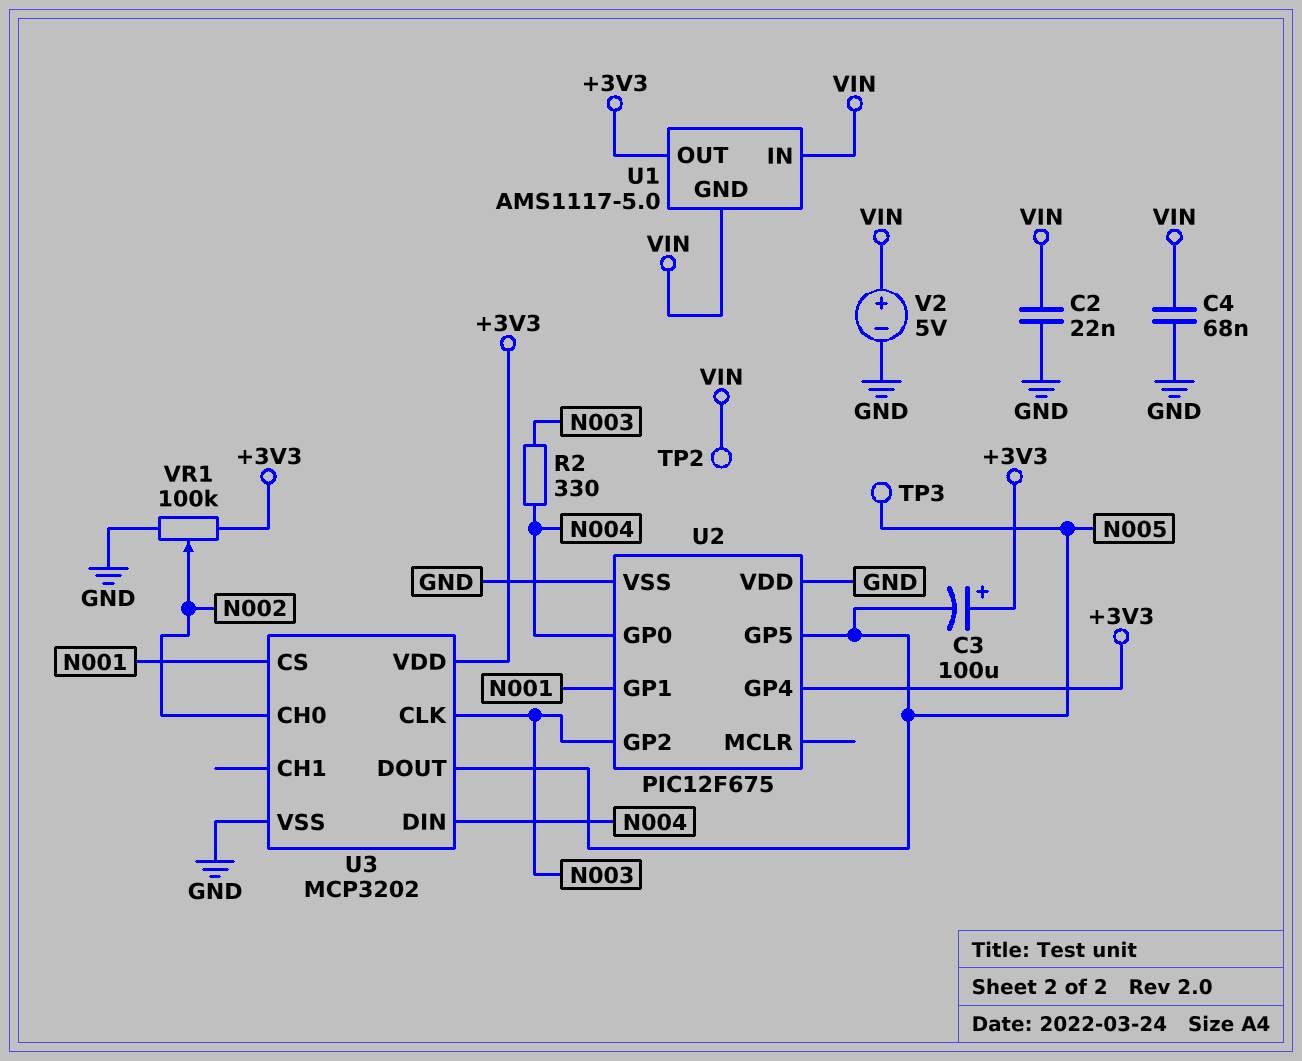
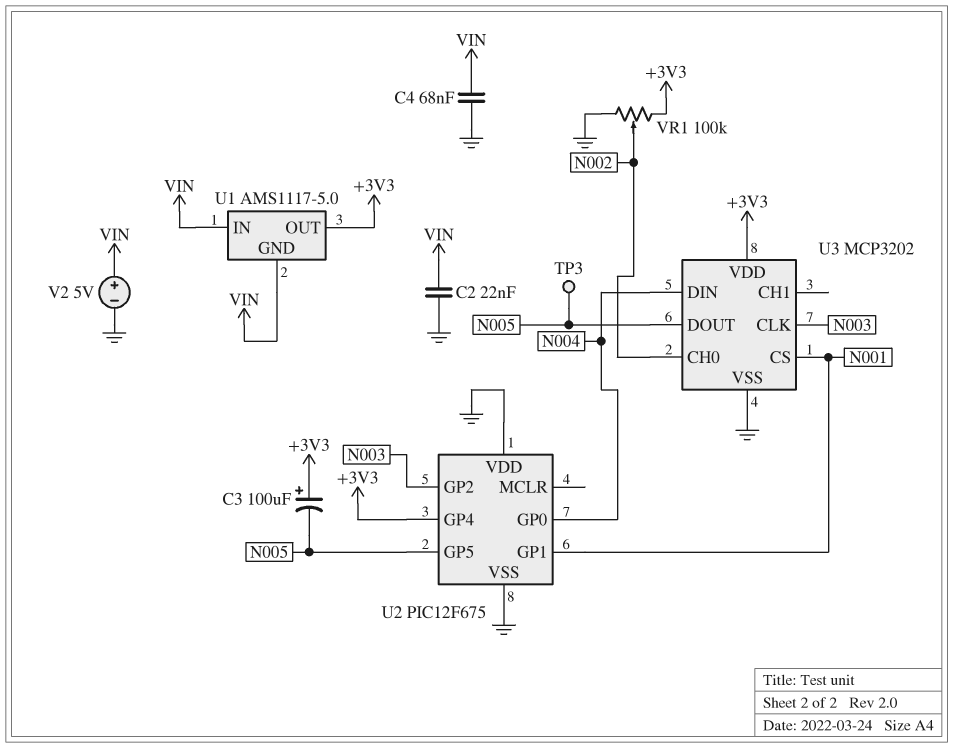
R2: 330 (N003, N004) -> none
TP2: test point (VIN) -> none

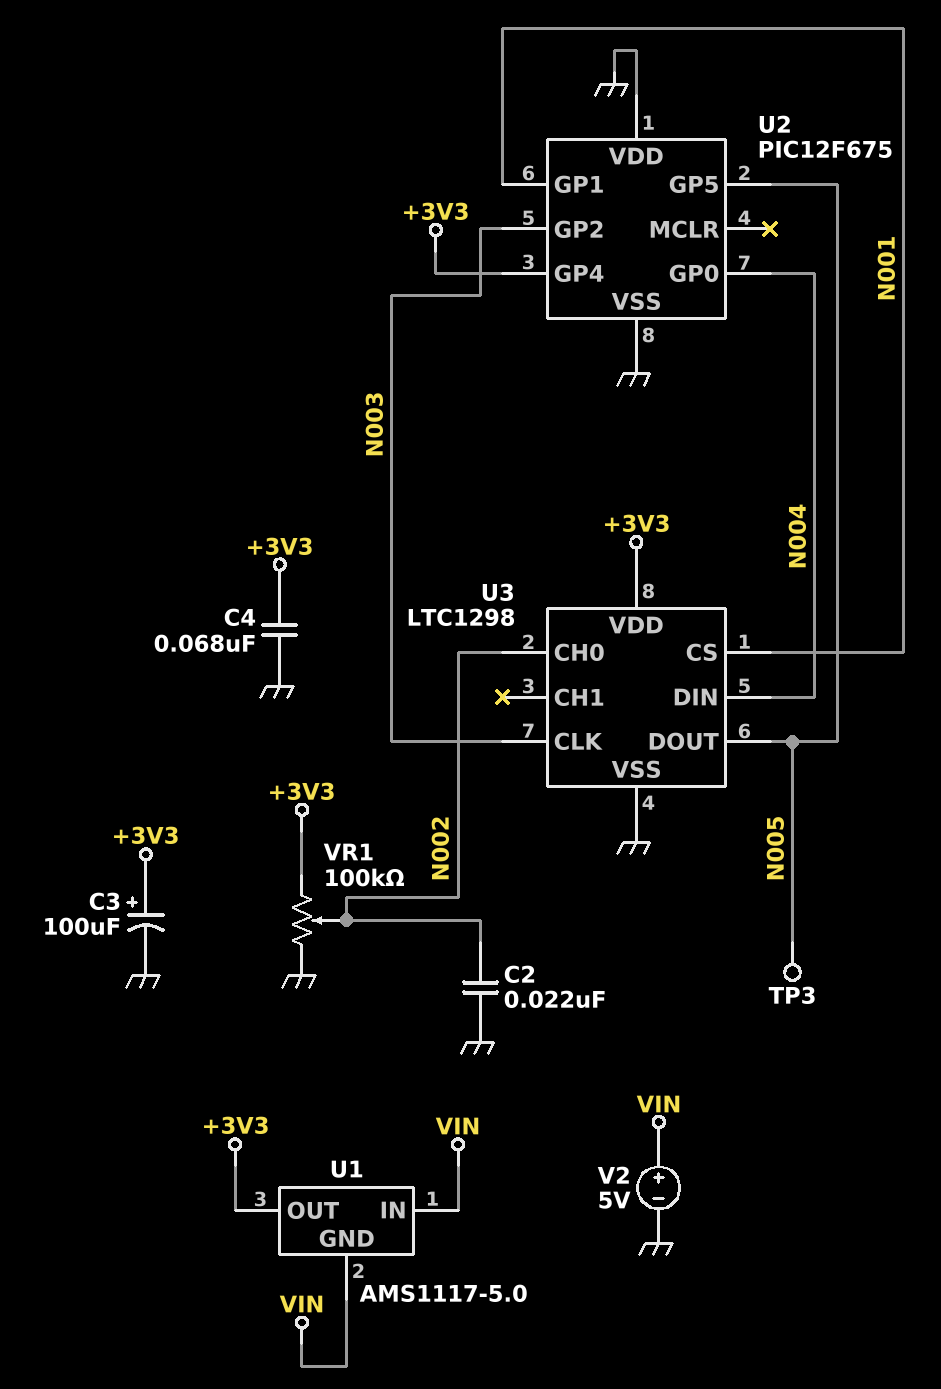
C2: 22nF (GND, VIN) -> 22nF (GND, N002)
C3: 100uF (plus +3V3, minus N005) -> 100uF (plus +3V3, minus GND)
C4: 68nF (GND, VIN) -> 68nF (+3V3, GND)
U3: MCP3202 -> LTC1298

